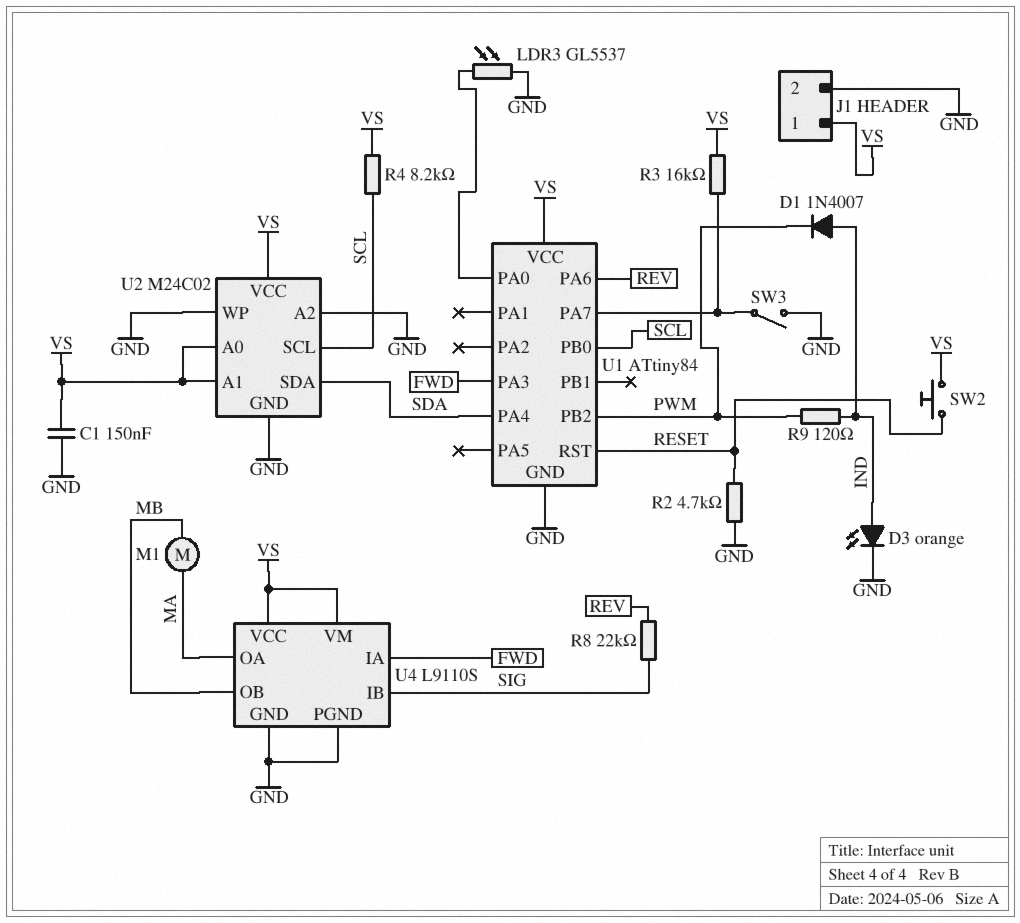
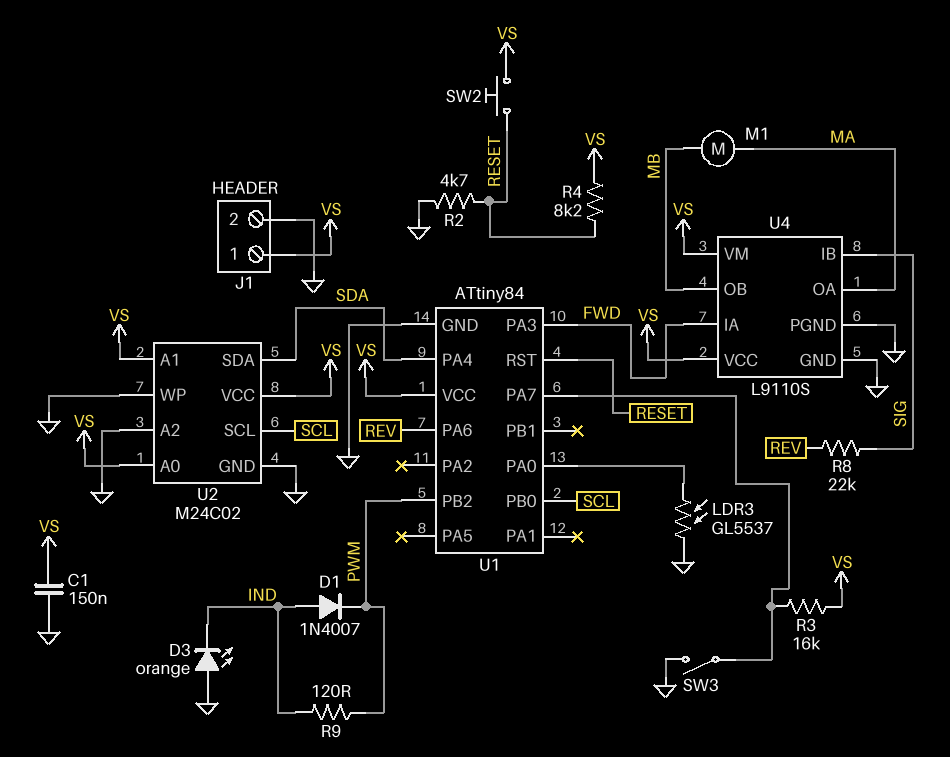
D3: LED orange (A IND, K GND) -> LED orange (A GND, K IND)
R4: 8.2k (SCL, VS) -> 8.2k (RESET, VS)

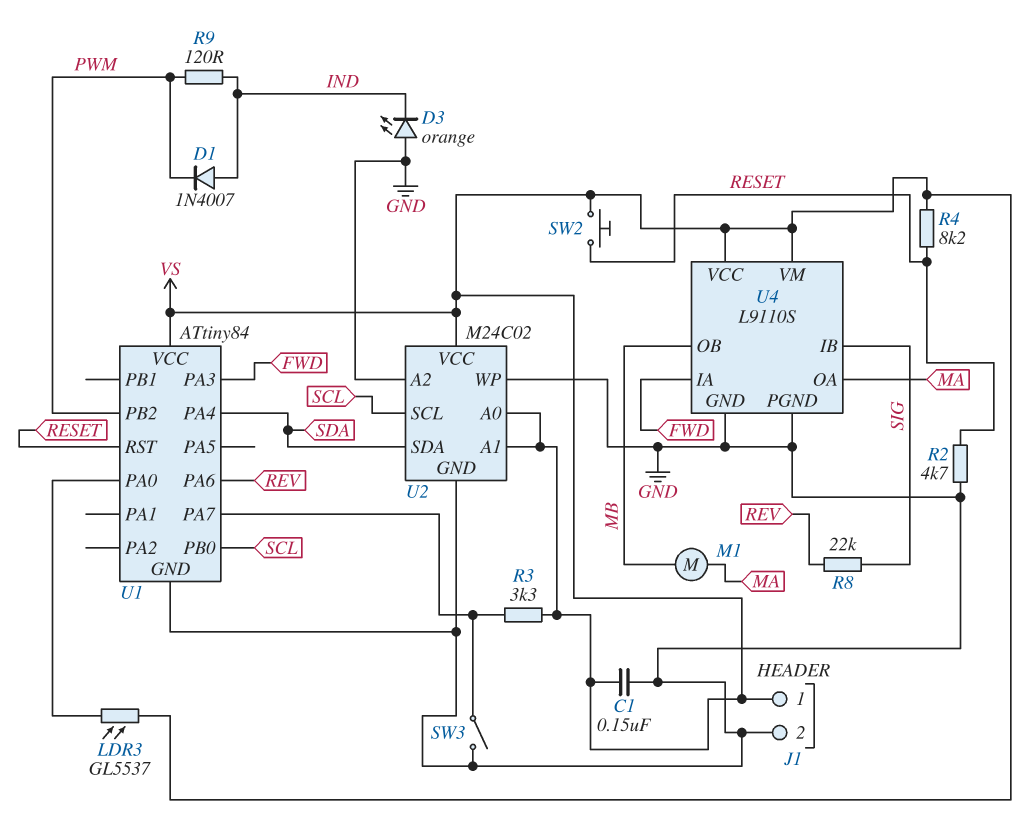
LDR3: GL5537 (GND, U1/PA0) -> GL5537 (U1/PA0, VS)
R3: 16k (U1/PA7, VS) -> 3.3k (U1/PA7, VS)

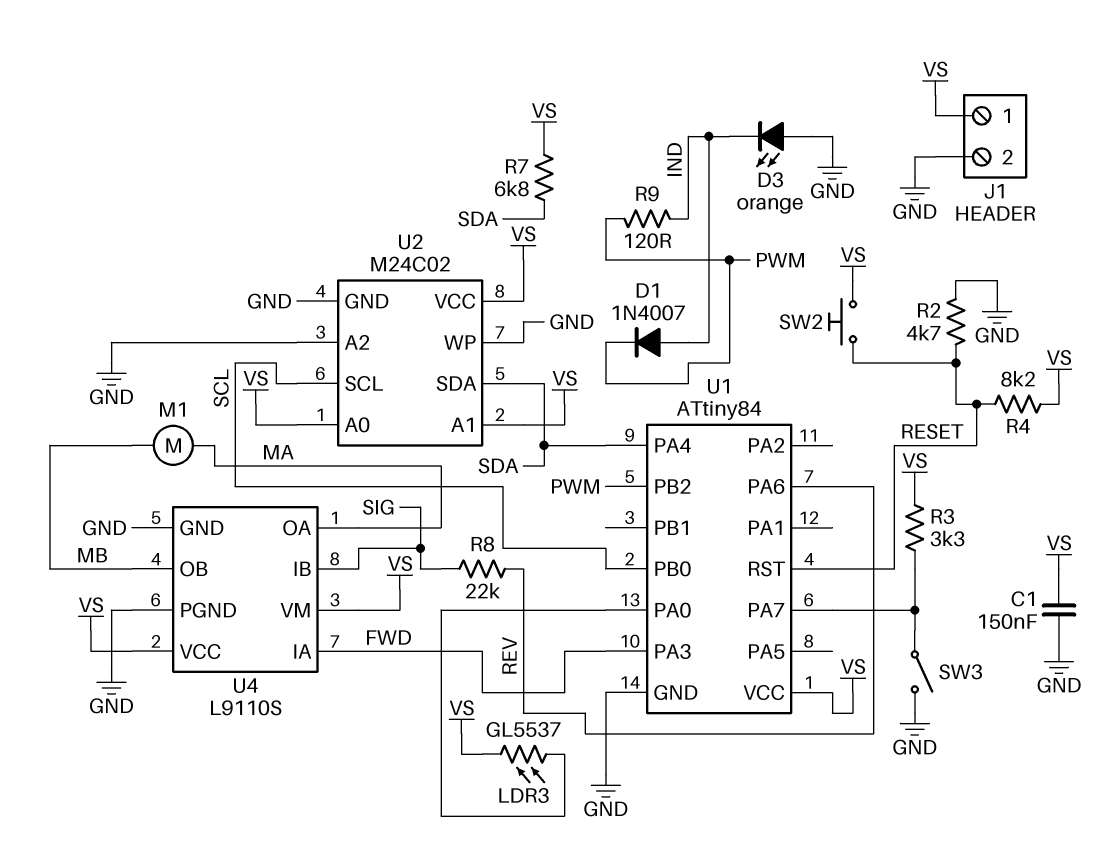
R7: none -> 6.8k (SDA, VS)

